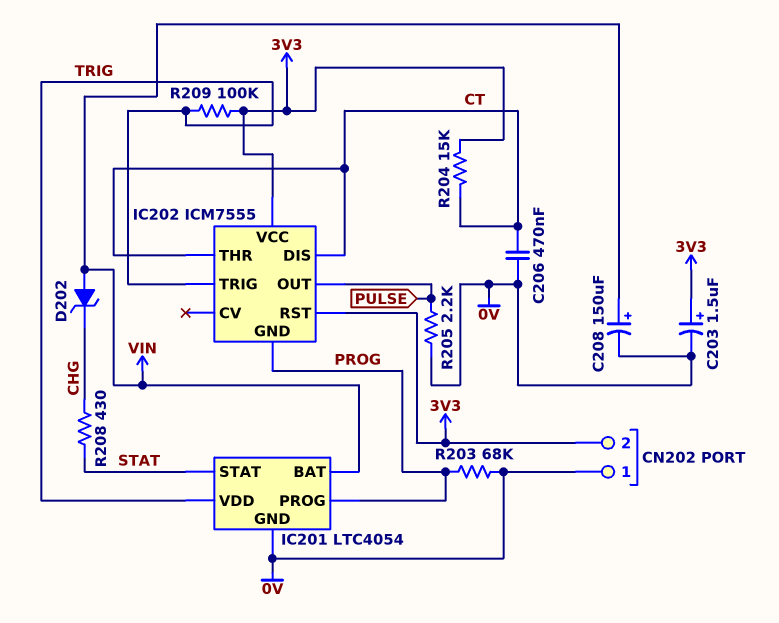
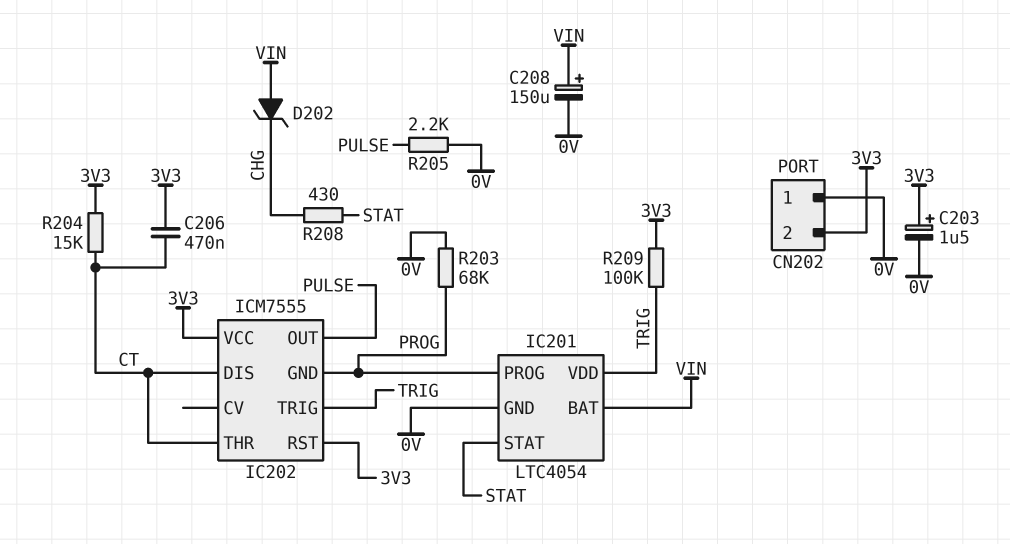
C206: 470nF (0V, CT) -> 470nF (3V3, CT)

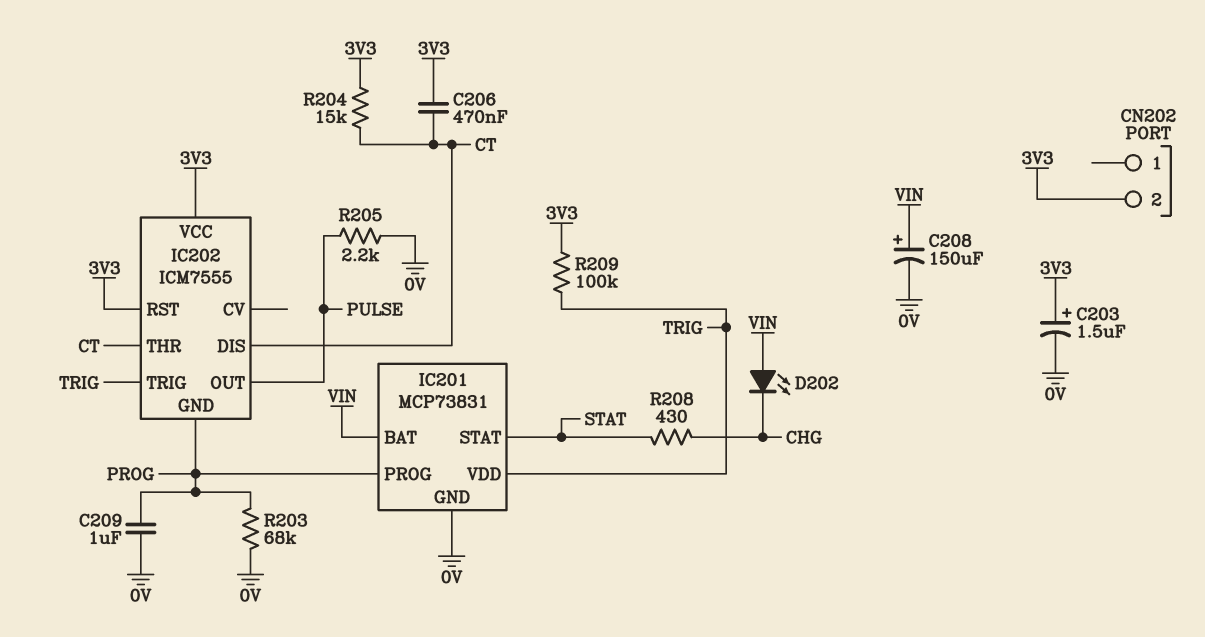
C209: none -> 1uF (0V, PROG)
CN202 pin 1: 0V -> none
D202: zener (A VIN, K CHG) -> LED (A VIN, K CHG)
IC201: LTC4054 -> MCP73831

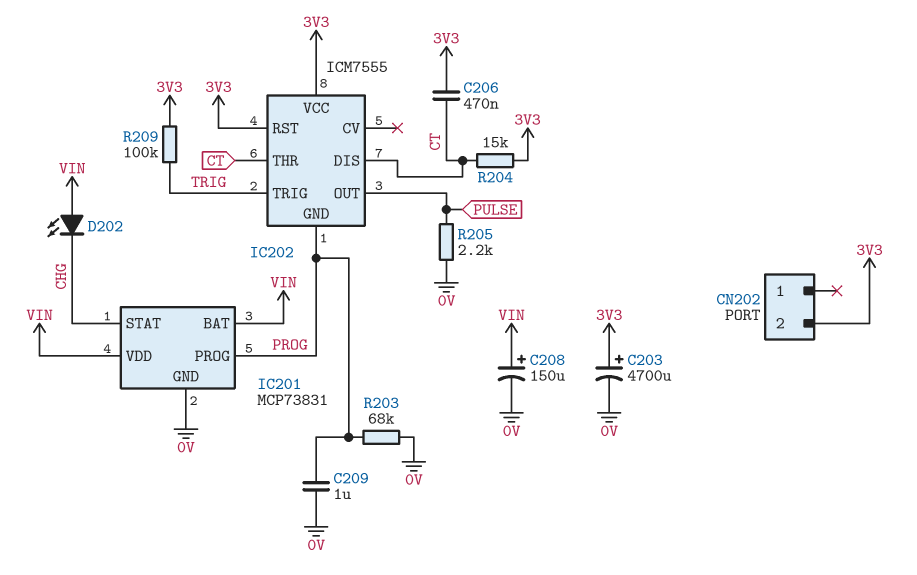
C203: 1.5uF (plus 3V3, minus 0V) -> 4700uF (plus 3V3, minus 0V)
IC201 pin STAT: STAT -> CHG
IC201 pin VDD: TRIG -> VIN
R208: 430 (CHG, STAT) -> none

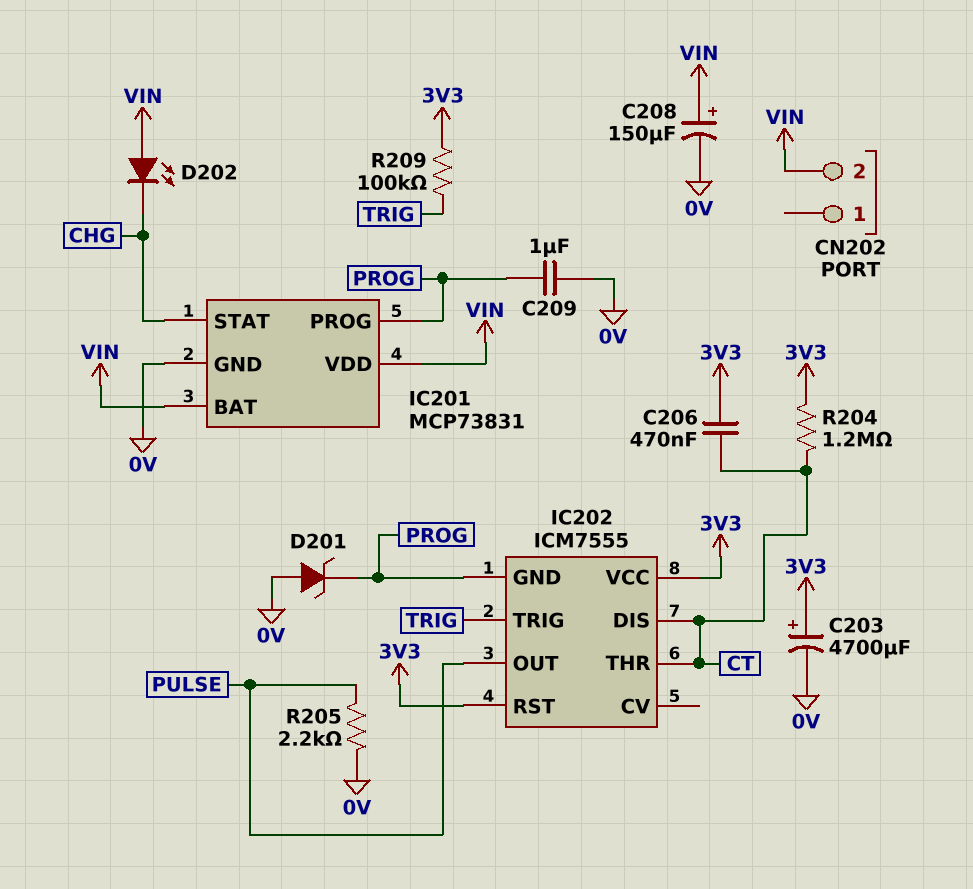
CN202 pin 2: 3V3 -> VIN
D201: none -> zener (A 0V, K PROG)
R203: 68k (0V, PROG) -> none
R204: 15k (3V3, CT) -> 1.2M (3V3, CT)

